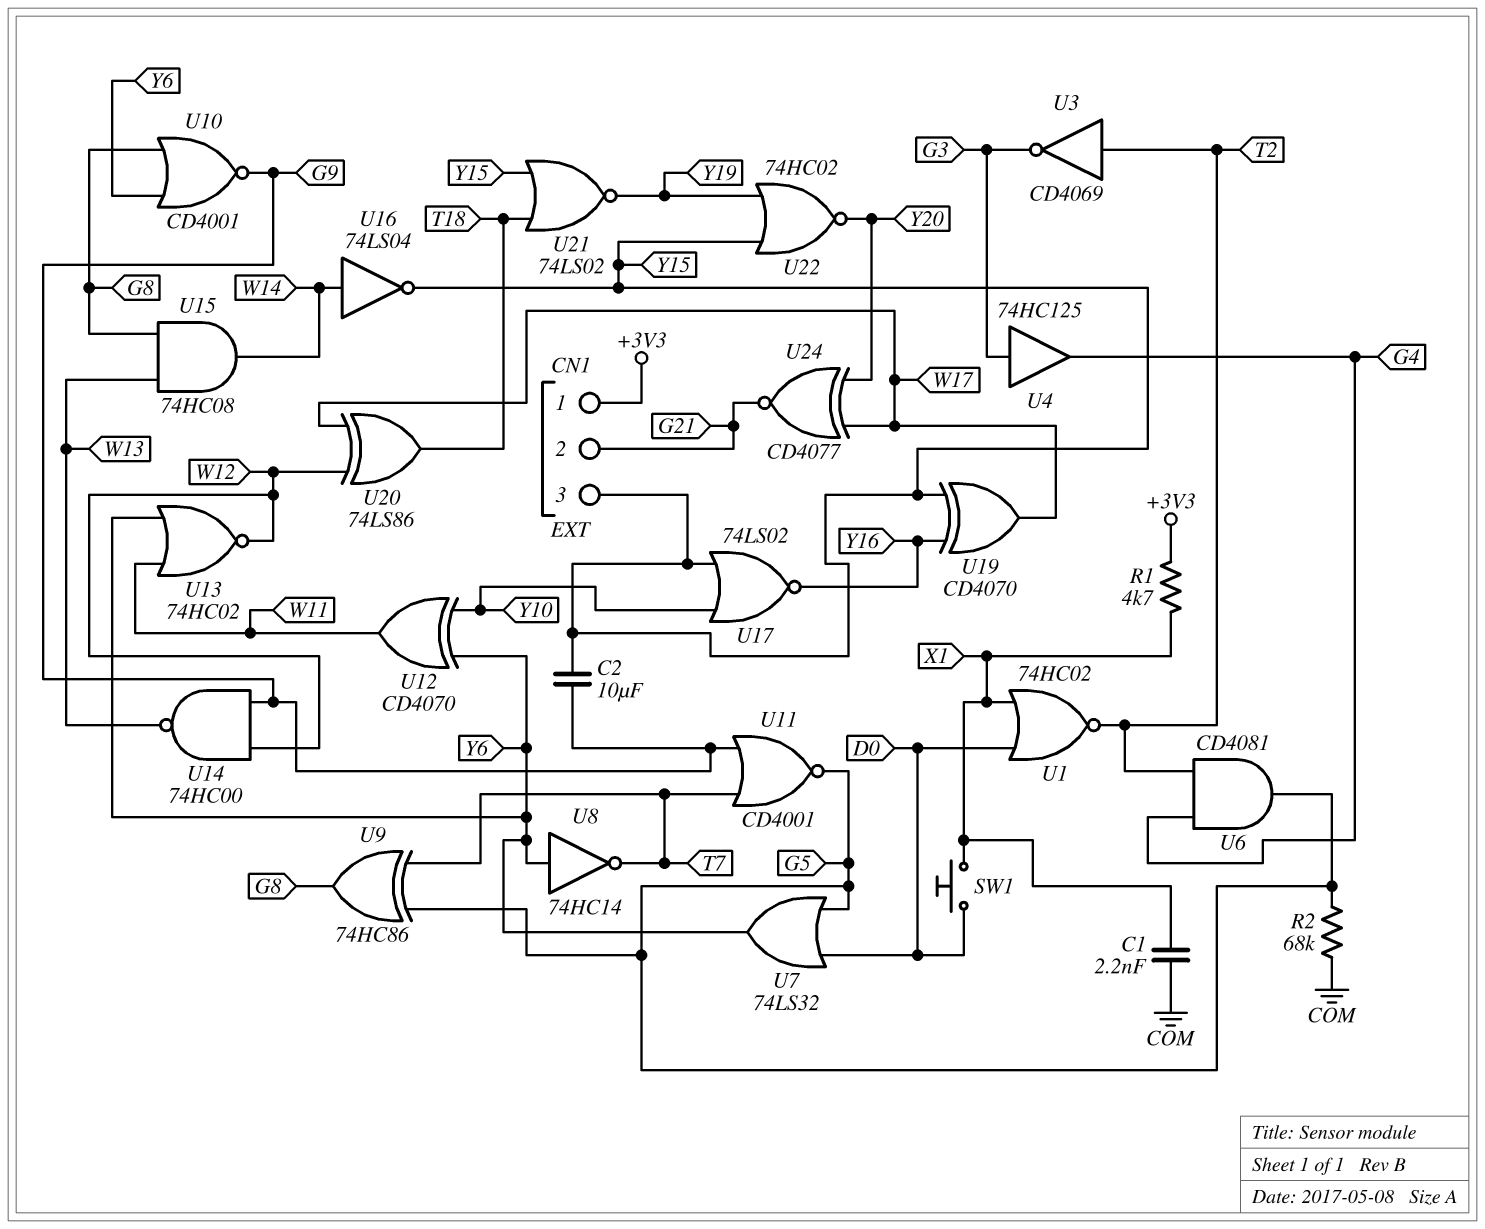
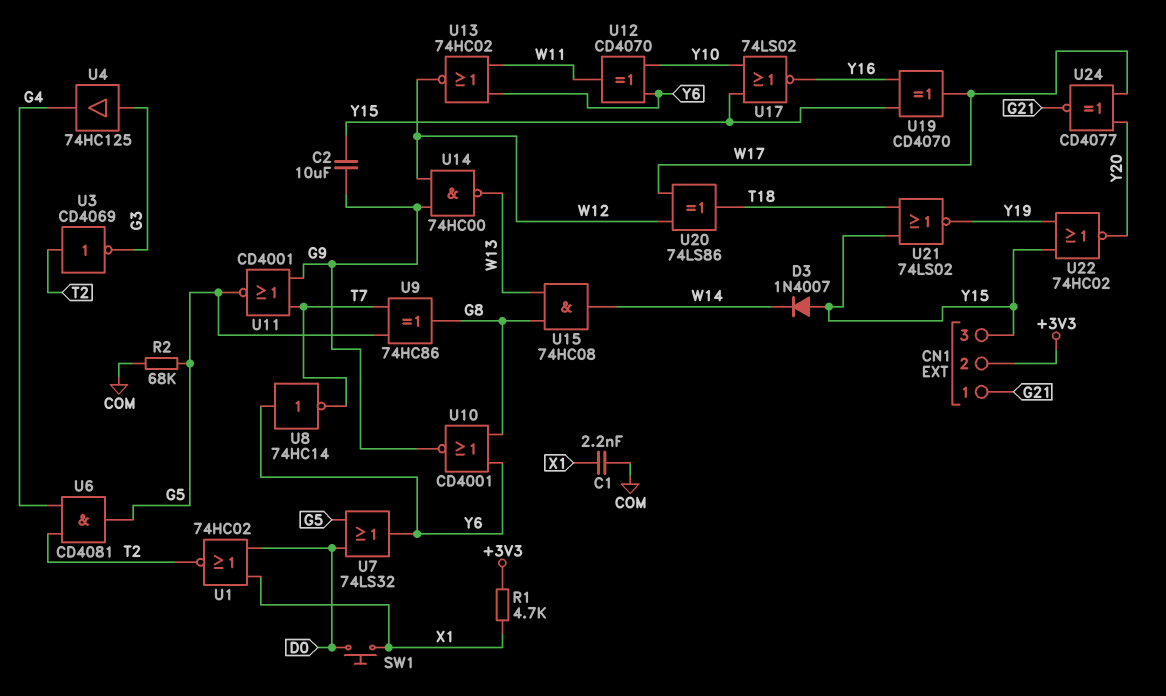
CN1 pin 1: +3V3 -> G21
CN1 pin 2: G21 -> +3V3
D3: none -> diode 1N4007 (A Y15, K W14)
U16: NOT 74LS04 (in W14, out Y15) -> none

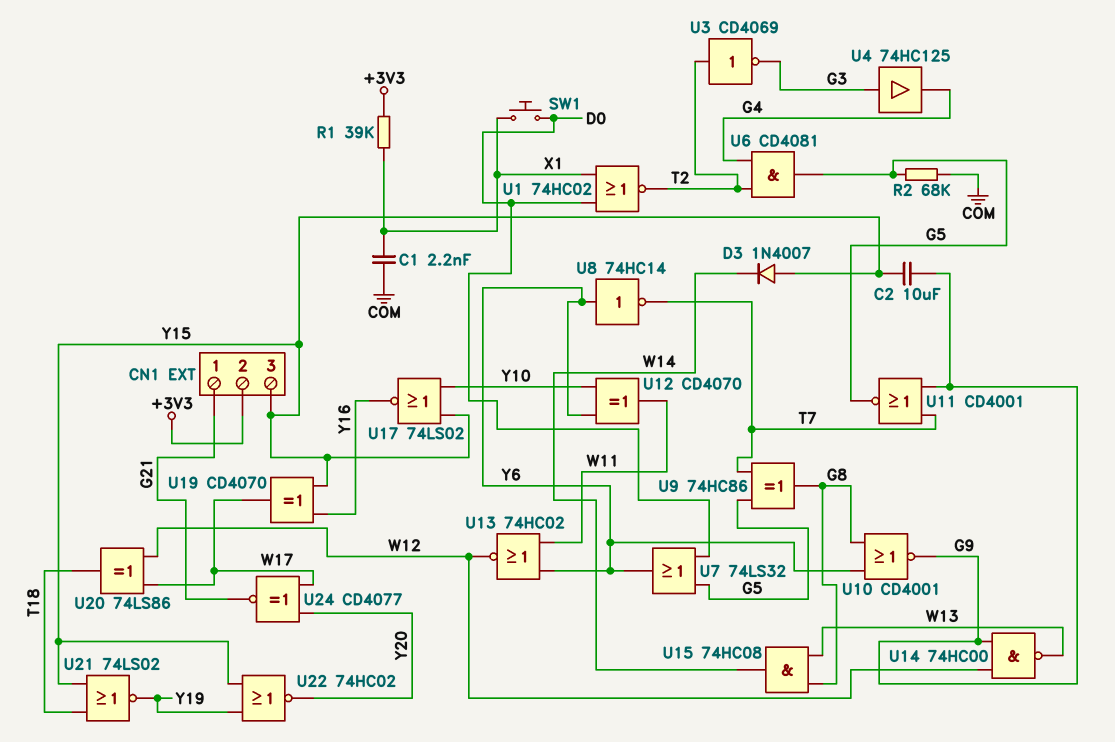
R1: 4.7k (+3V3, X1) -> 39k (+3V3, X1)

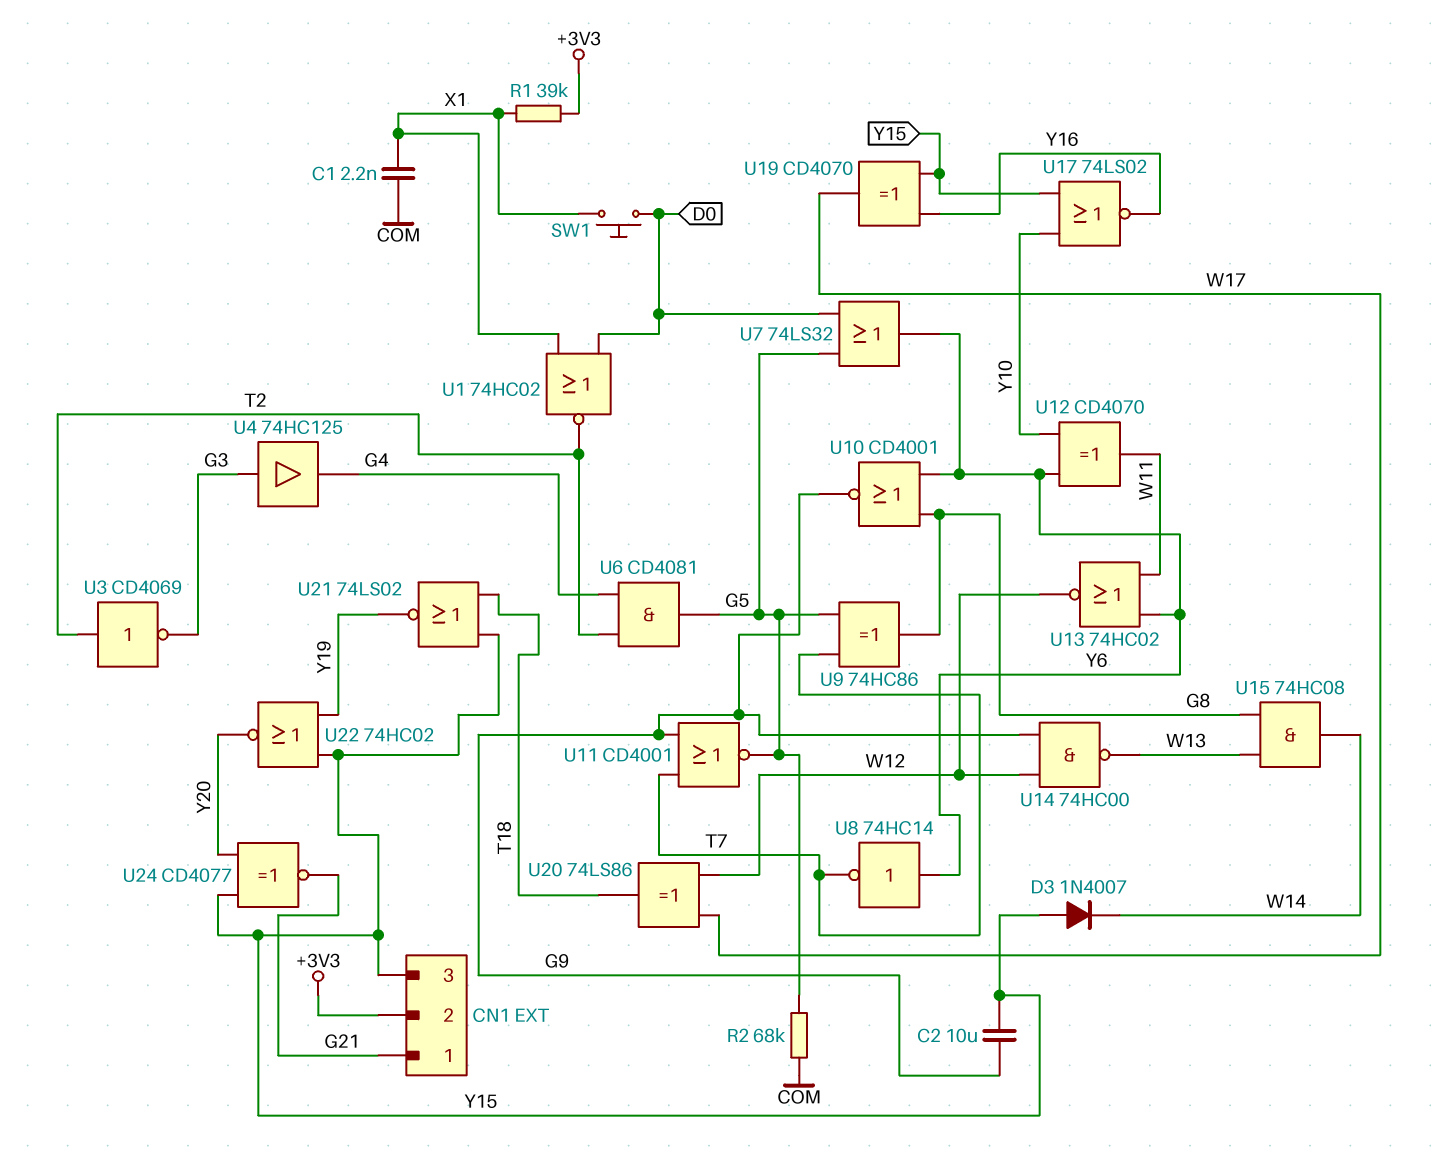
U24: XNOR CD4077 (in W17, in Y20, out G21) -> XNOR CD4077 (in Y15, in Y20, out G21)

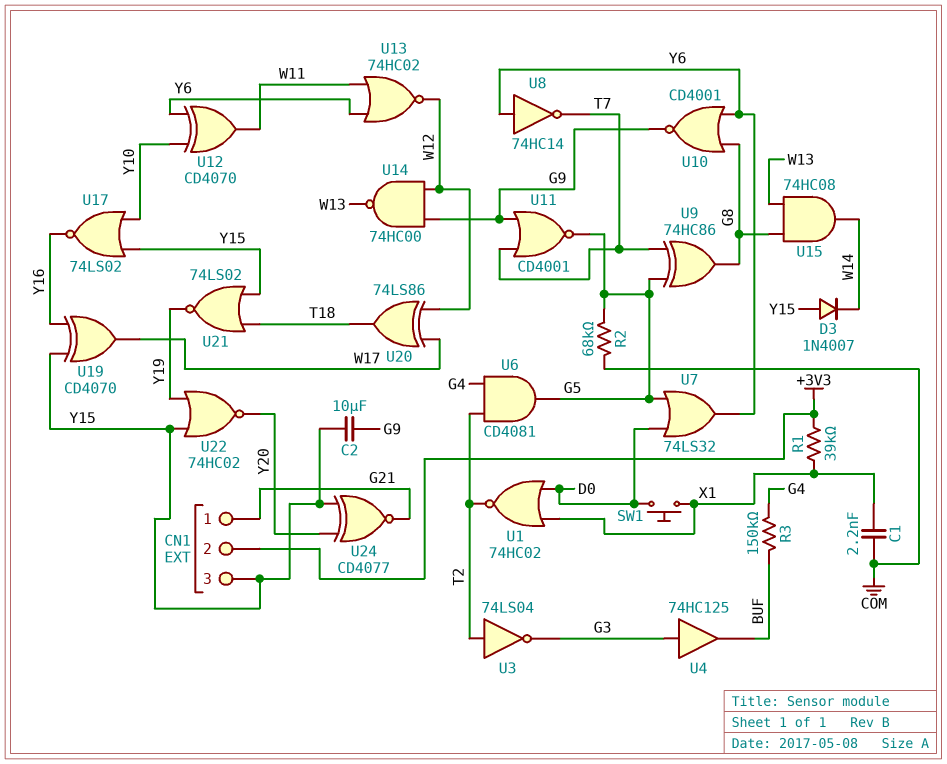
R3: none -> 150k (BUF, G4)
U3: NOT CD4069 (in T2, out G3) -> NOT 74LS04 (in T2, out G3)
U4: buffer 74HC125 (in G3, out G4) -> buffer 74HC125 (in G3, out BUF)

